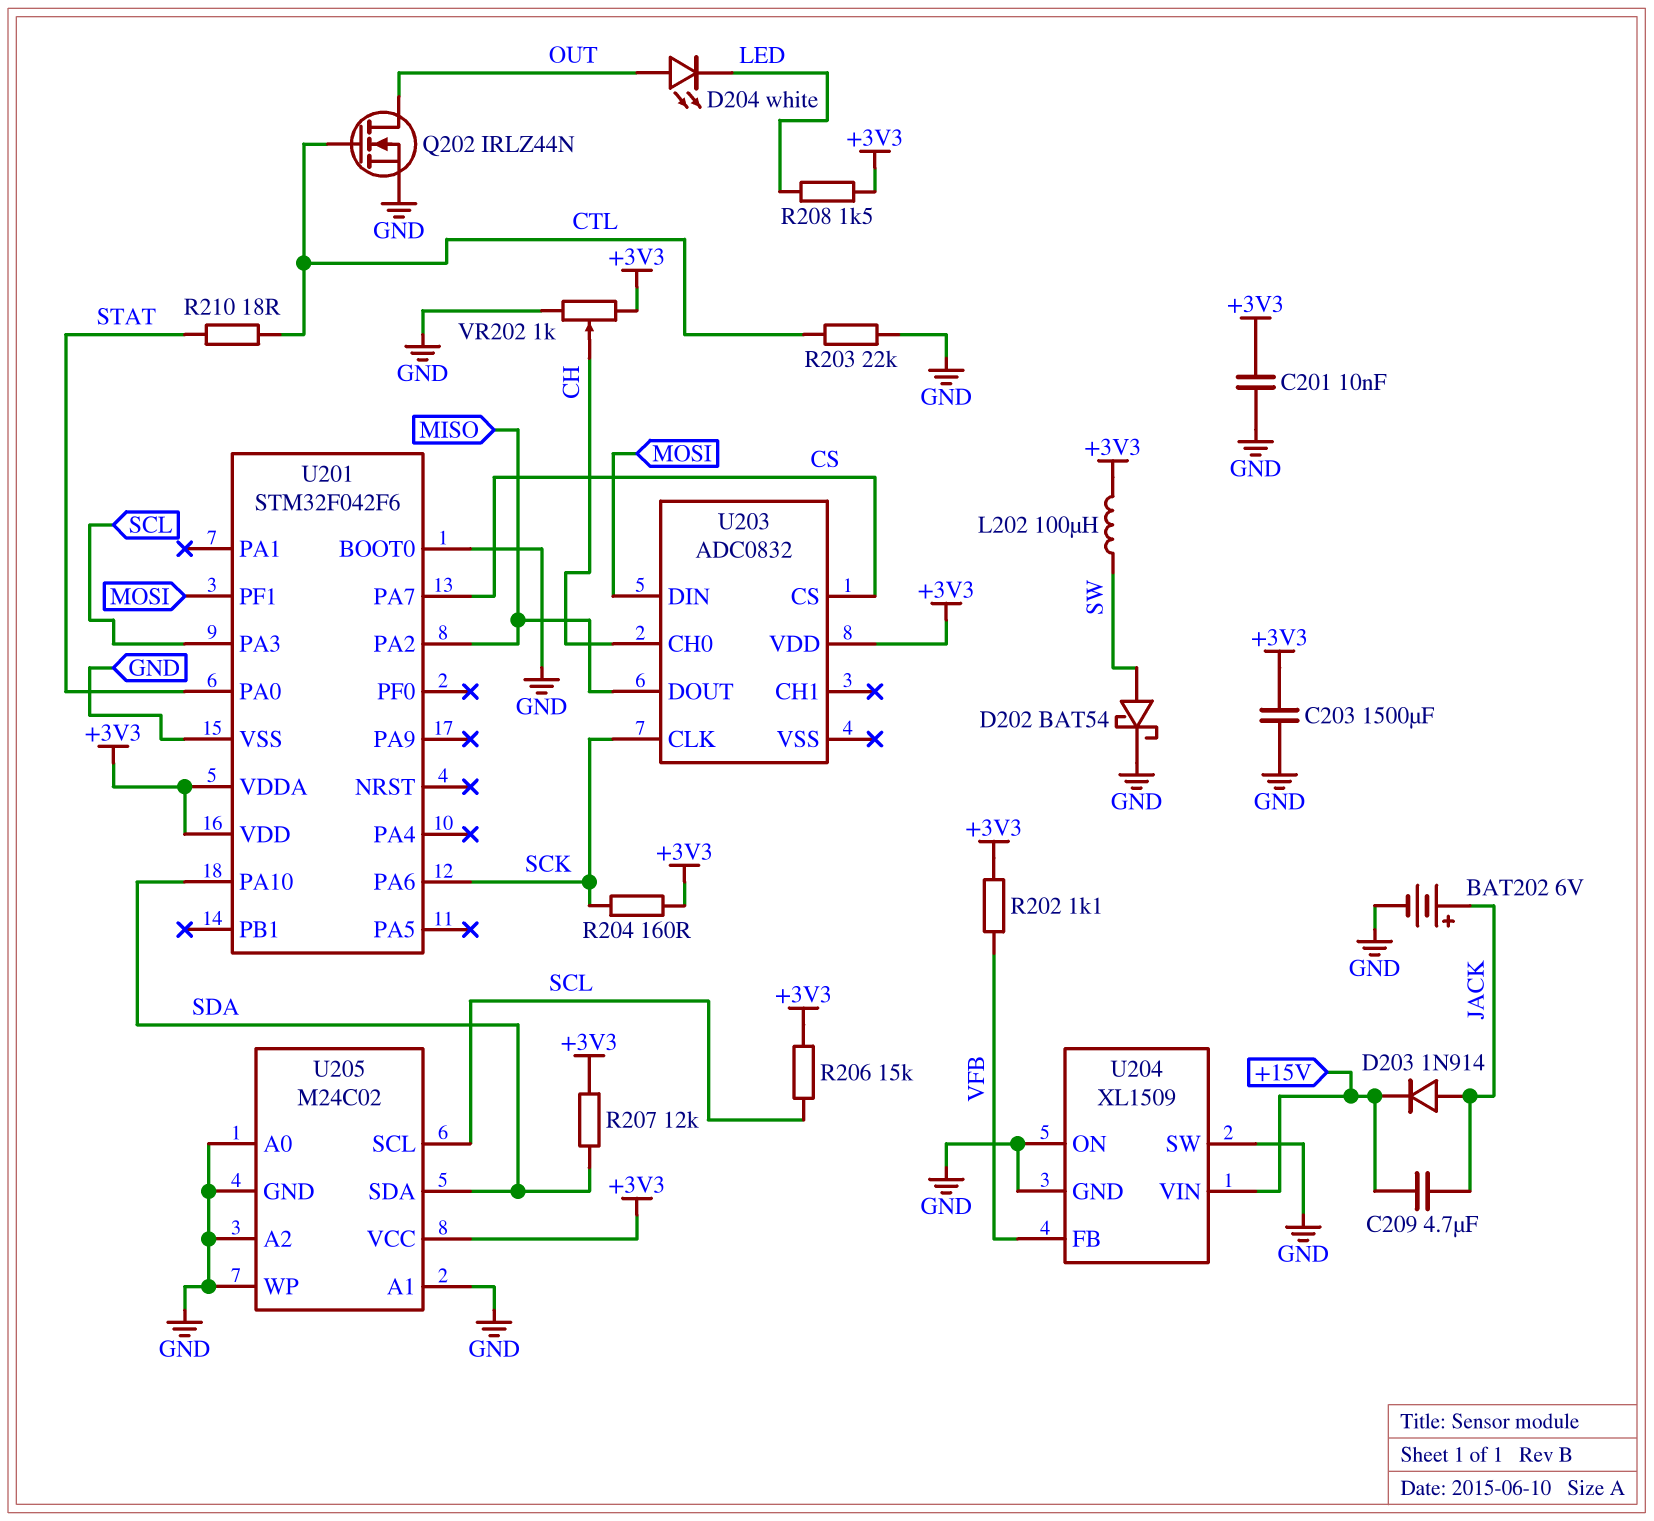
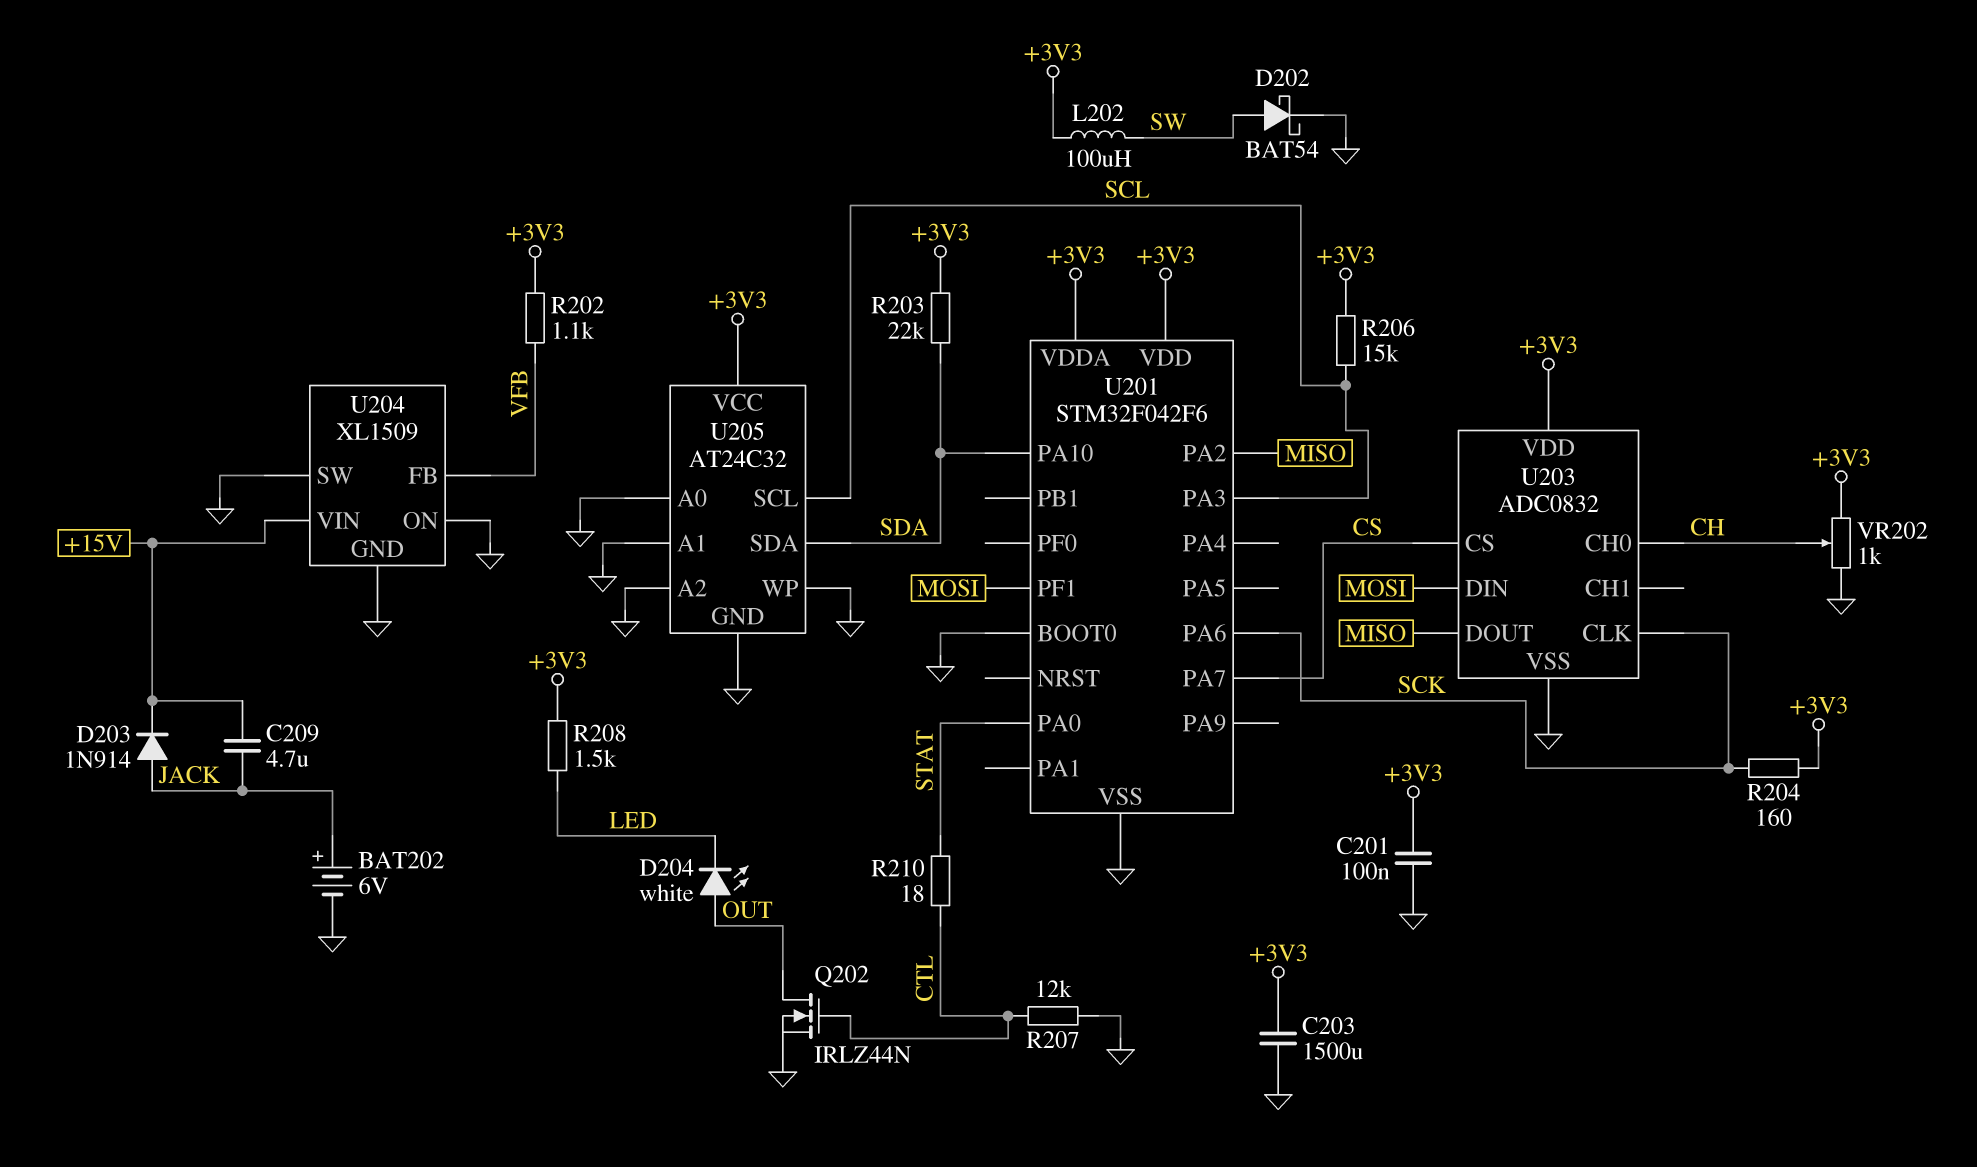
C201: 10nF (+3V3, GND) -> 100nF (+3V3, GND)
R203: 22k (CTL, GND) -> 22k (+3V3, SDA)
R207: 12k (+3V3, SDA) -> 12k (CTL, GND)
U203 pin VSS: none -> GND
U205: M24C02 -> AT24C32

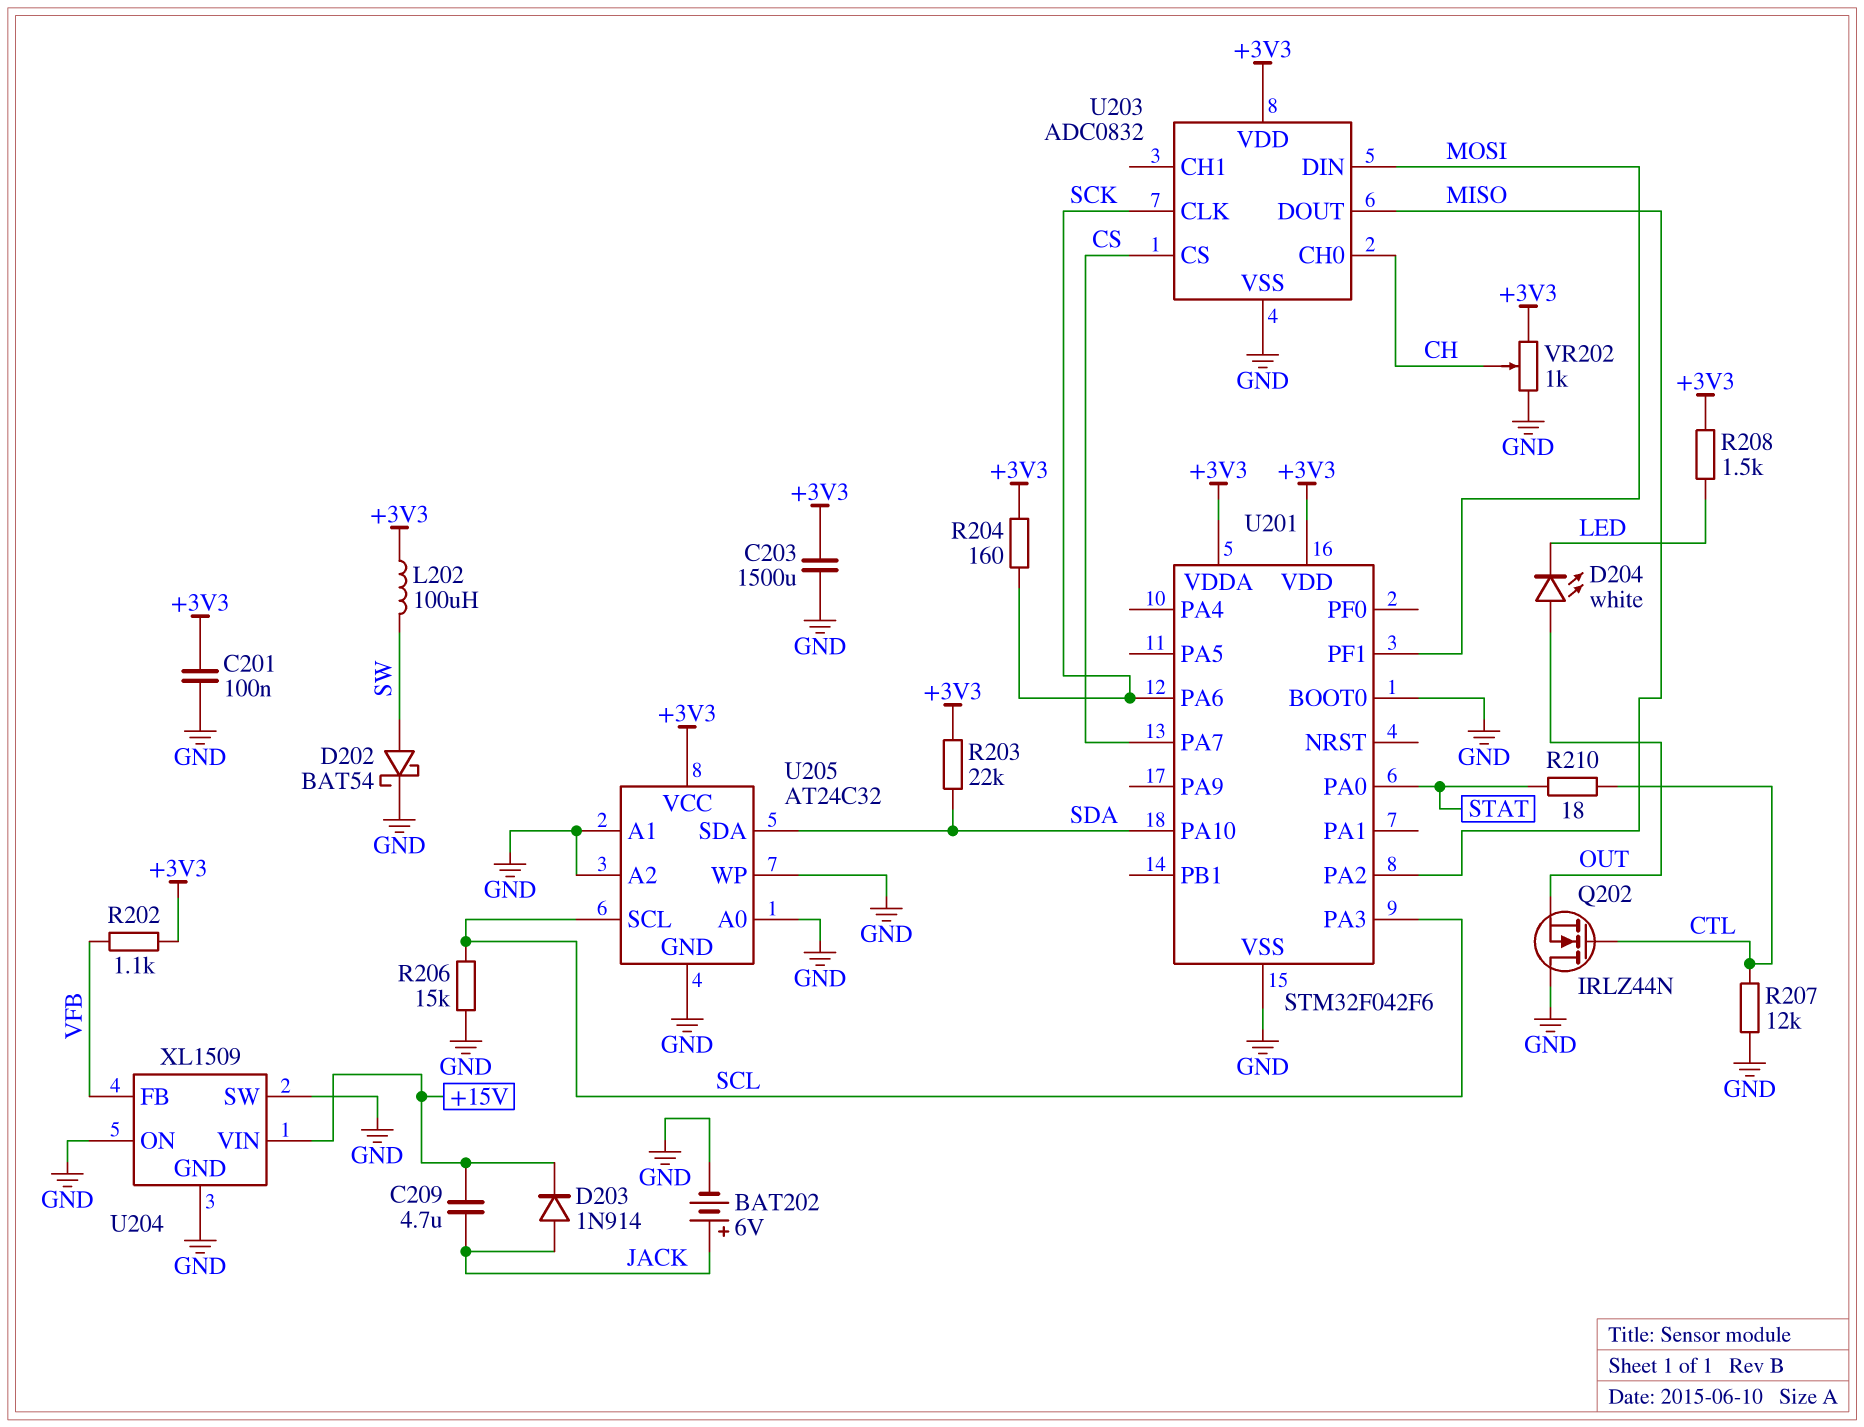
Q202: NMOS IRLZ44N (G CTL, D OUT, S GND) -> NMOS IRLZ44N (G CTL, D GND, S OUT)
R206: 15k (+3V3, SCL) -> 15k (GND, SCL)

